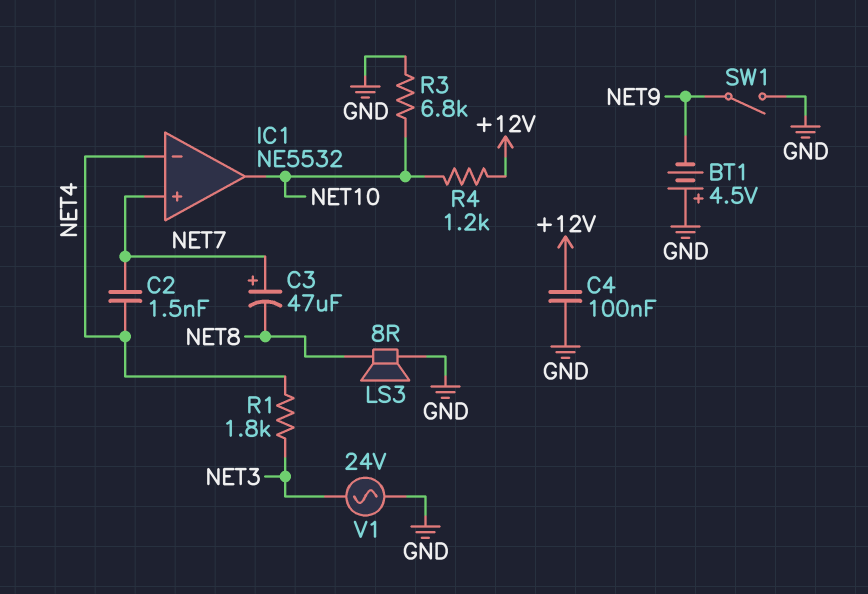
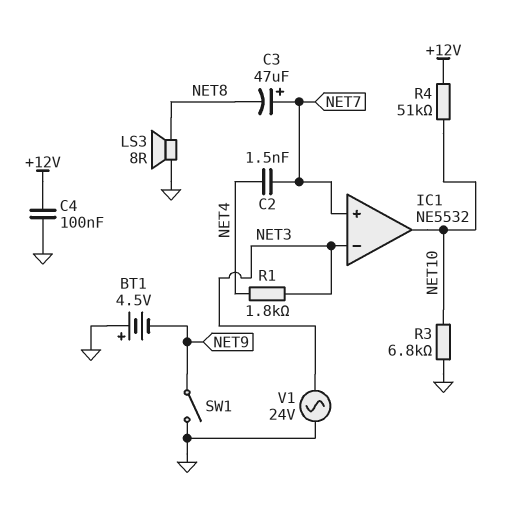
IC1 pin in-: NET4 -> NET3
R4: 1.2k (+12V, NET10) -> 51k (+12V, NET10)

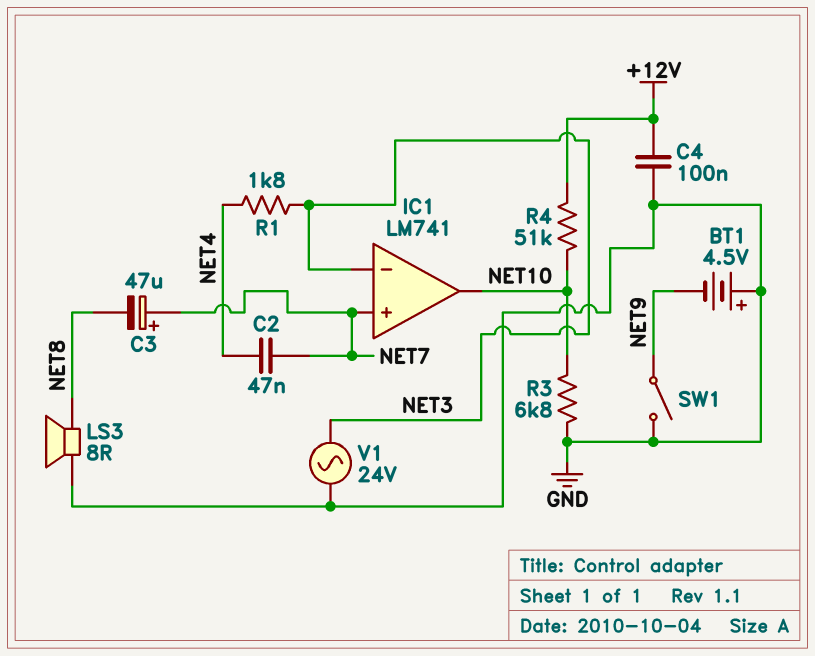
C2: 1.5nF (NET4, NET7) -> 47nF (NET4, NET7)
IC1: NE5532 -> LM741

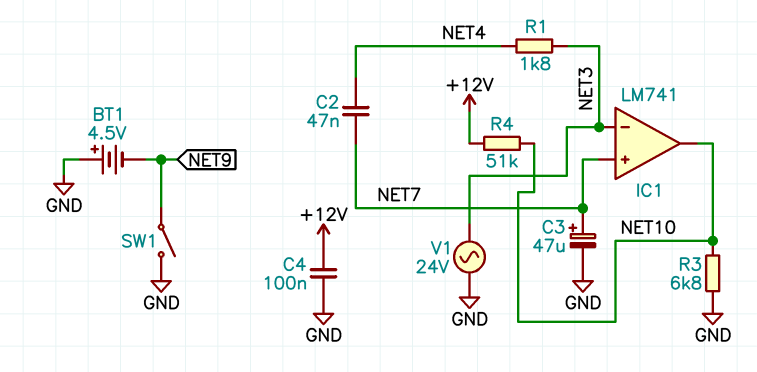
C3: 47uF (plus NET7, minus NET8) -> 47uF (plus NET7, minus GND)
LS3: speaker 8R (GND, NET8) -> none

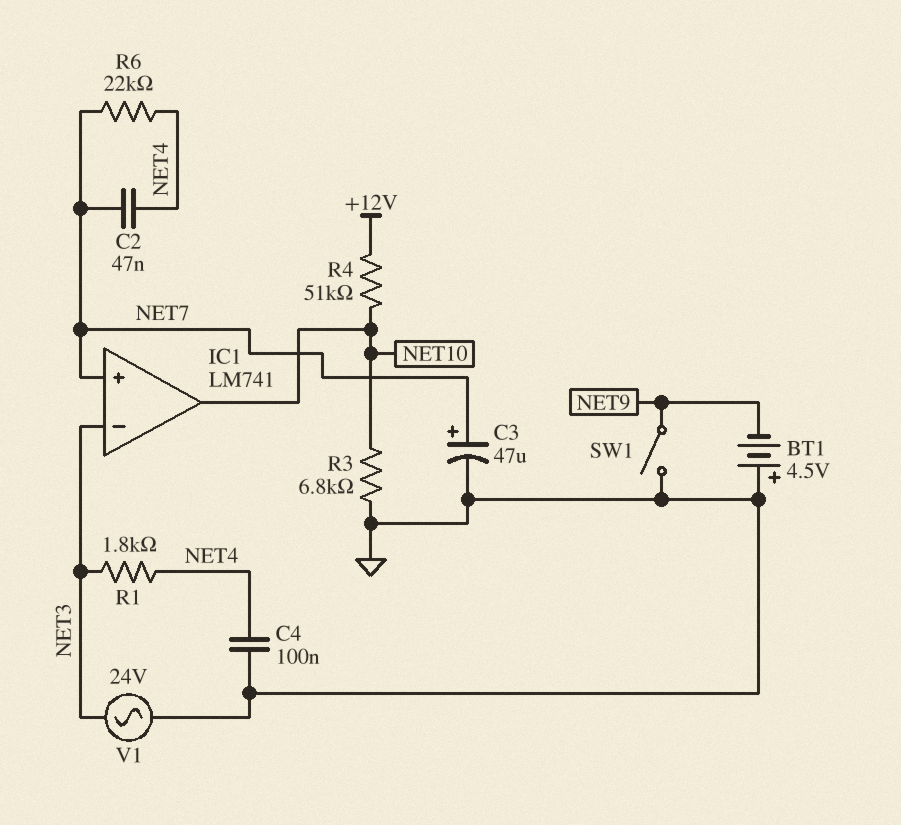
C4: 100nF (+12V, GND) -> 100nF (GND, NET4)
R6: none -> 22k (NET4, NET7)

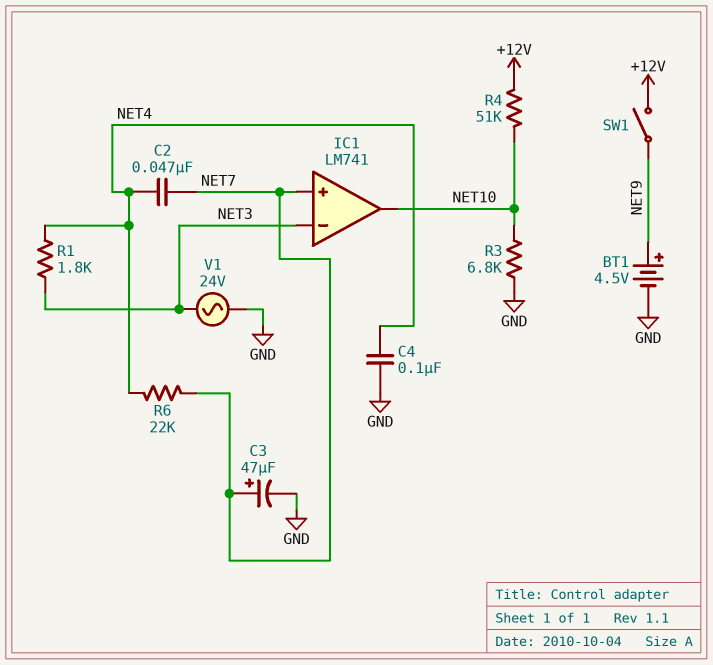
BT1: 4.5V (plus GND, minus NET9) -> 4.5V (plus NET9, minus GND)
SW1: switch (GND, NET9) -> switch (+12V, NET9)

